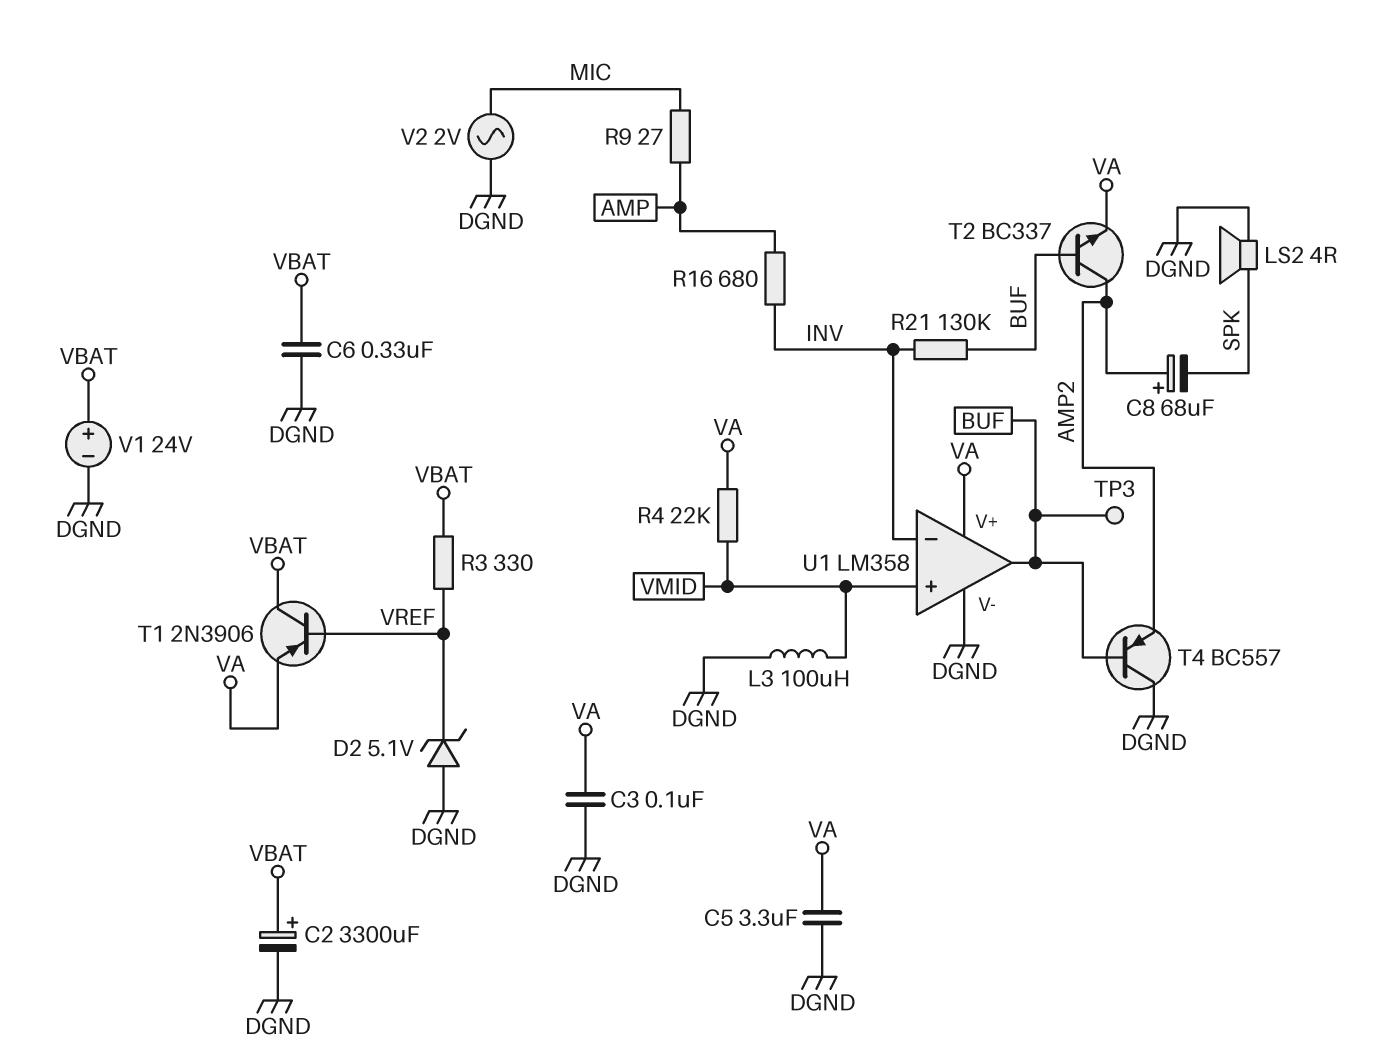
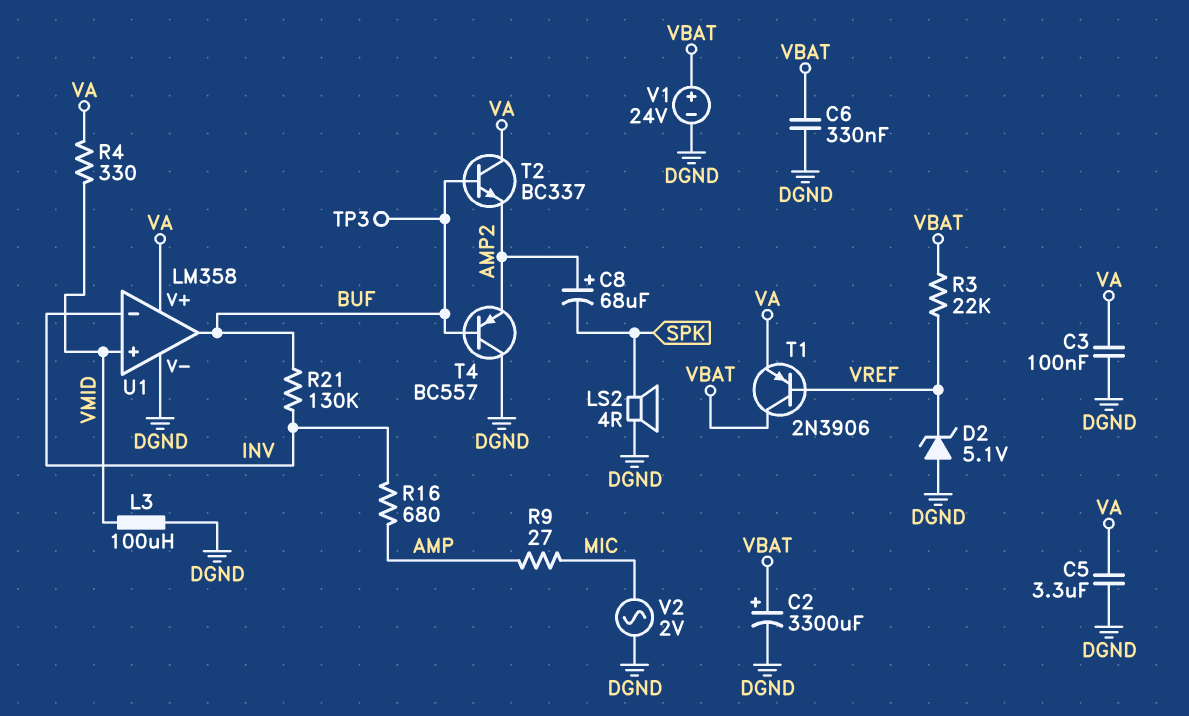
R3: 330 (VBAT, VREF) -> 22k (VBAT, VREF)
R4: 22k (VA, VMID) -> 330 (VA, VMID)
T2: NPN BC337 (B BUF, C AMP2, E VA) -> NPN BC337 (B BUF, C VA, E AMP2)

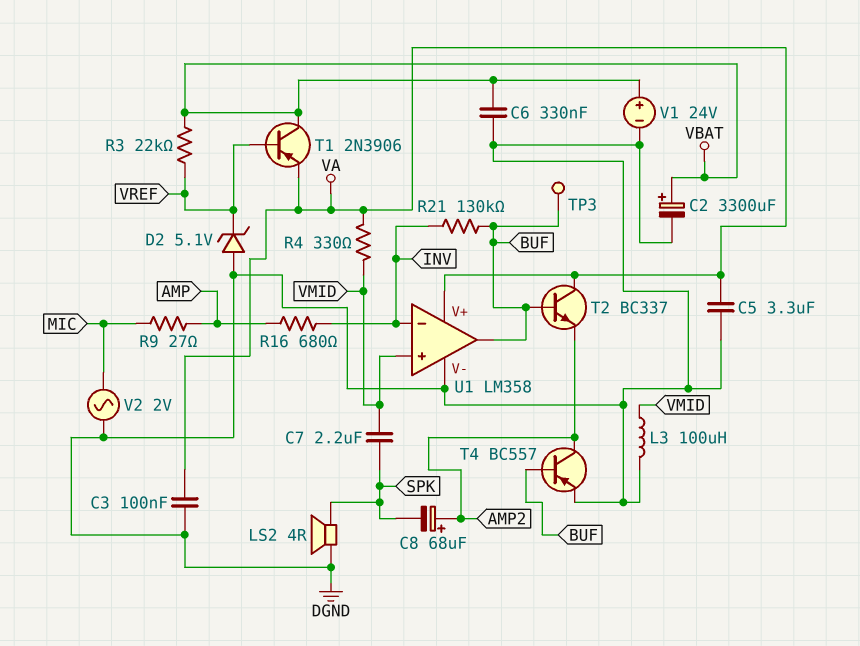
C7: none -> 2.2uF (SPK, VMID)
T4: PNP BC557 (B BUF, C DGND, E AMP2) -> PNP BC557 (B BUF, C AMP2, E DGND)

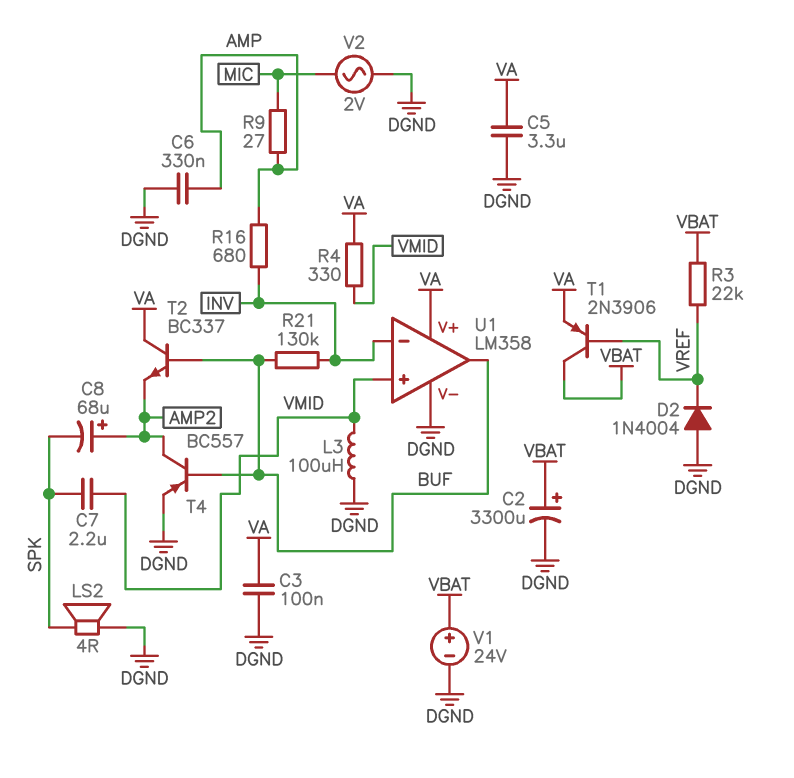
C6: 330nF (DGND, VBAT) -> 330nF (AMP, DGND)
D2: zener 5.1V (A DGND, K VREF) -> diode 1N4004 (A DGND, K VREF)
TP3: test point (BUF) -> none

